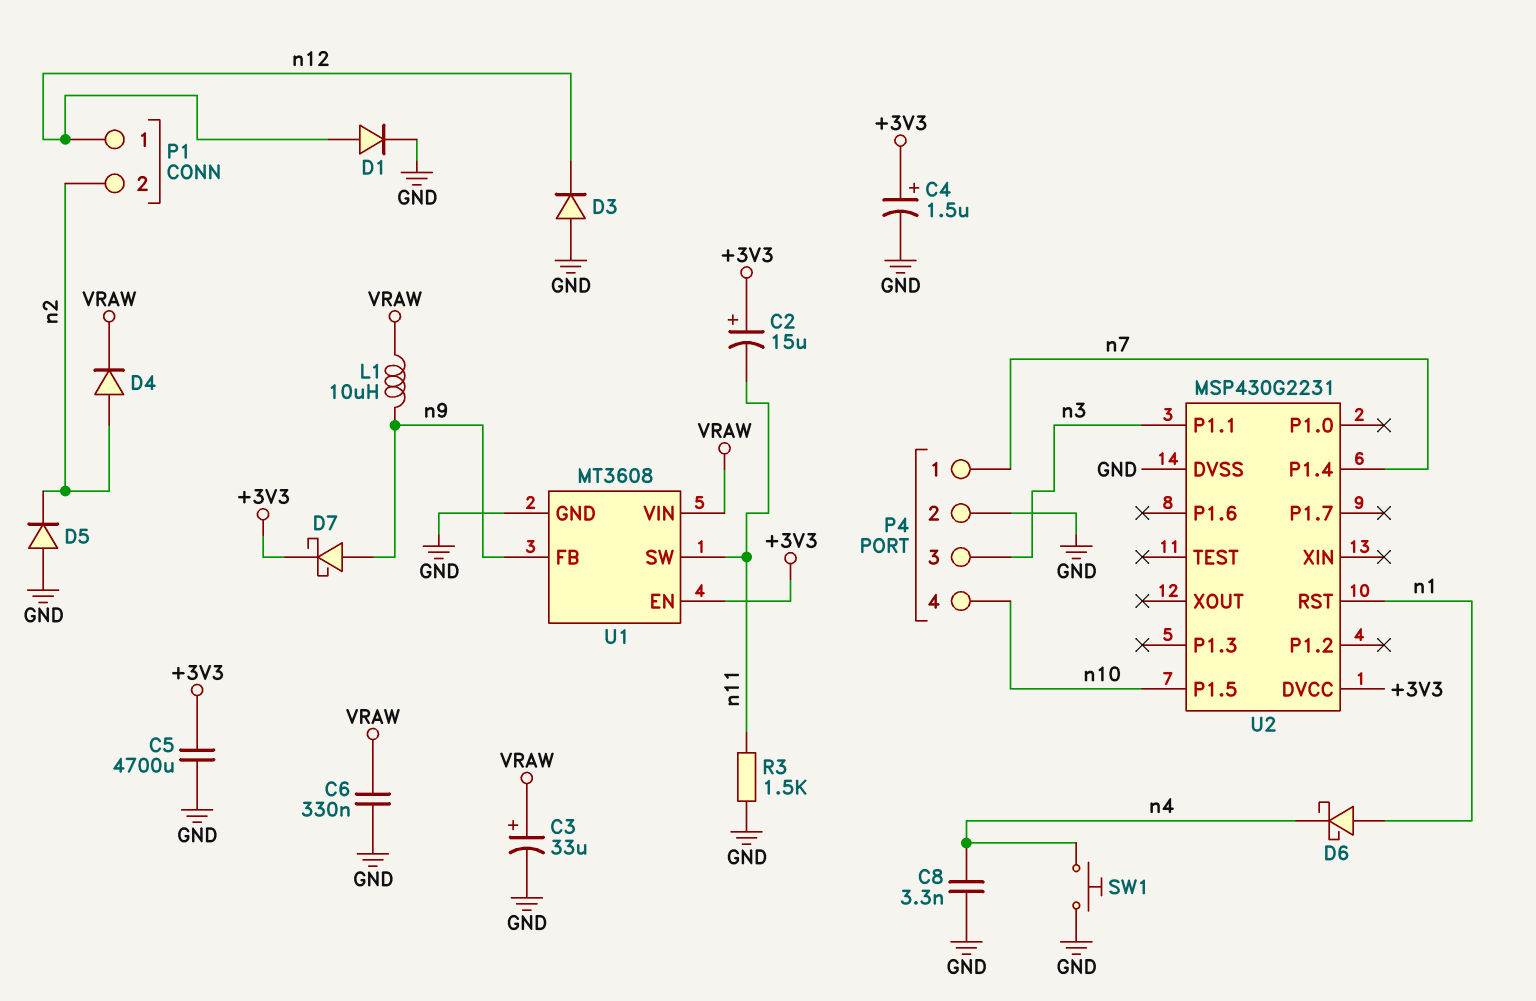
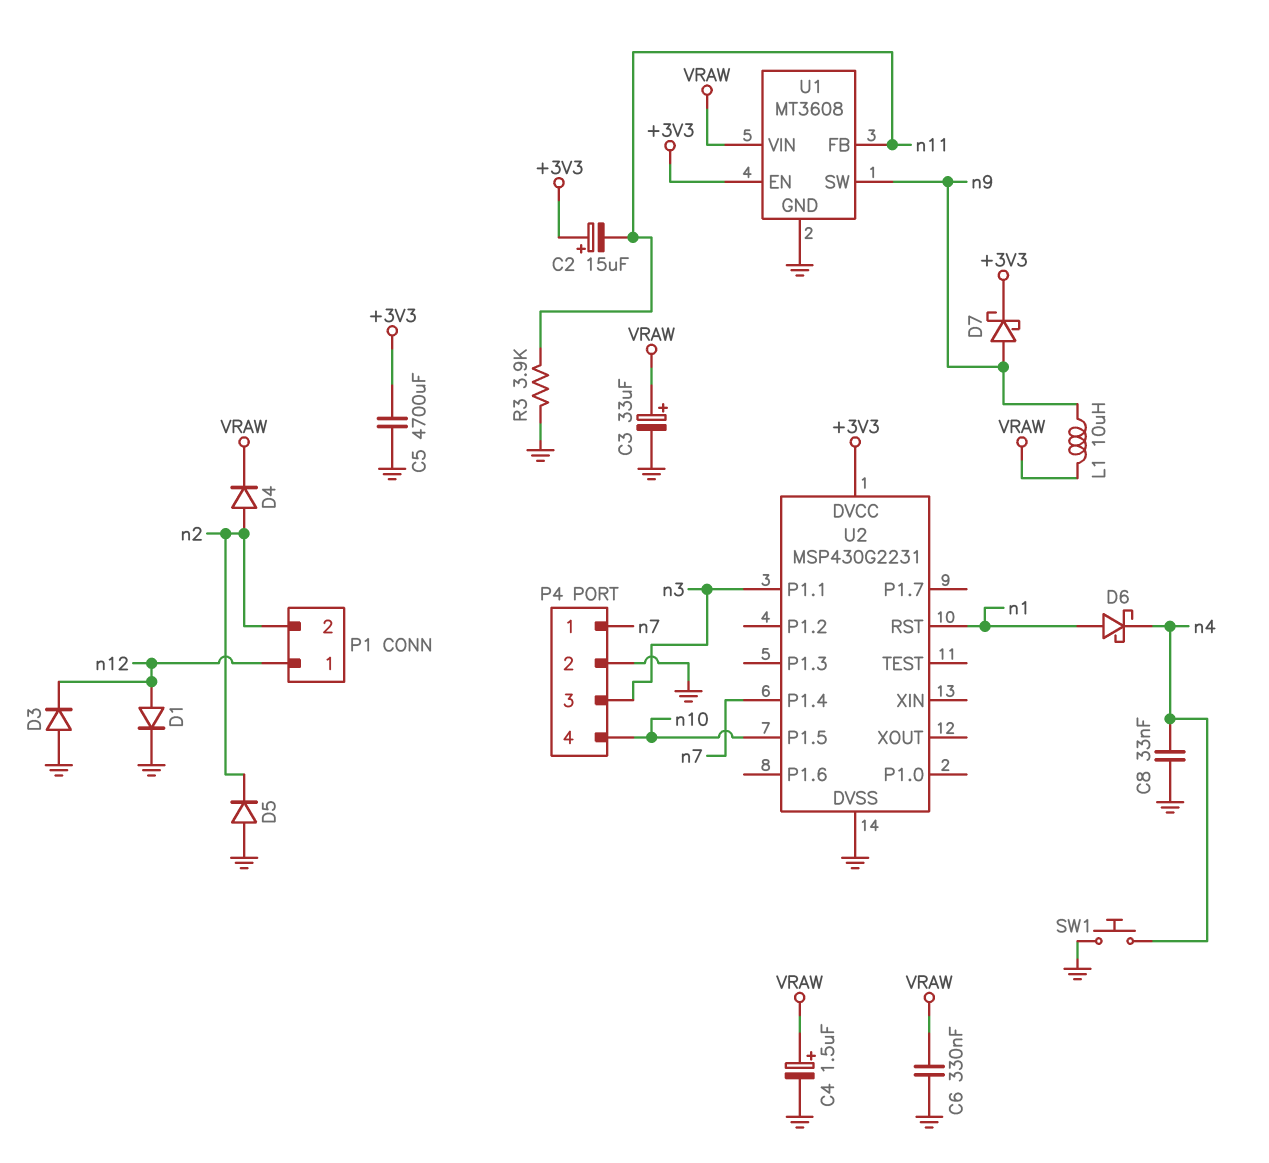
C4: 1.5uF (plus +3V3, minus GND) -> 1.5uF (plus VRAW, minus GND)
C8: 3.3nF (GND, n4) -> 33nF (GND, n4)
R3: 1.5k (GND, n11) -> 3.9k (GND, n11)
U1 pin FB: n9 -> n11
U1 pin SW: n11 -> n9

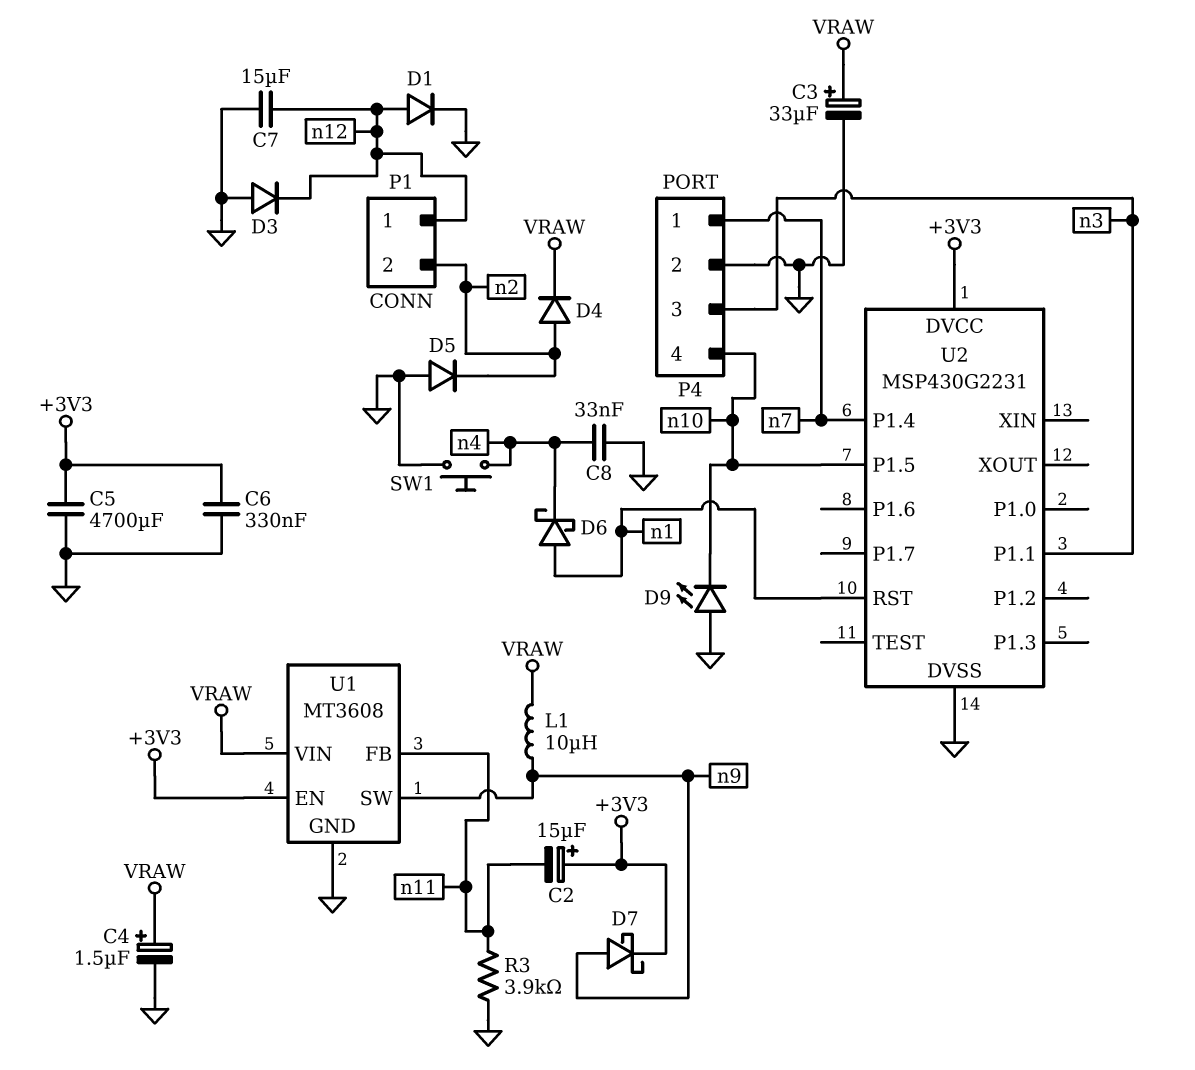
C6: 330nF (GND, VRAW) -> 330nF (+3V3, GND)
C7: none -> 15uF (GND, n12)
D9: none -> LED (A GND, K n10)

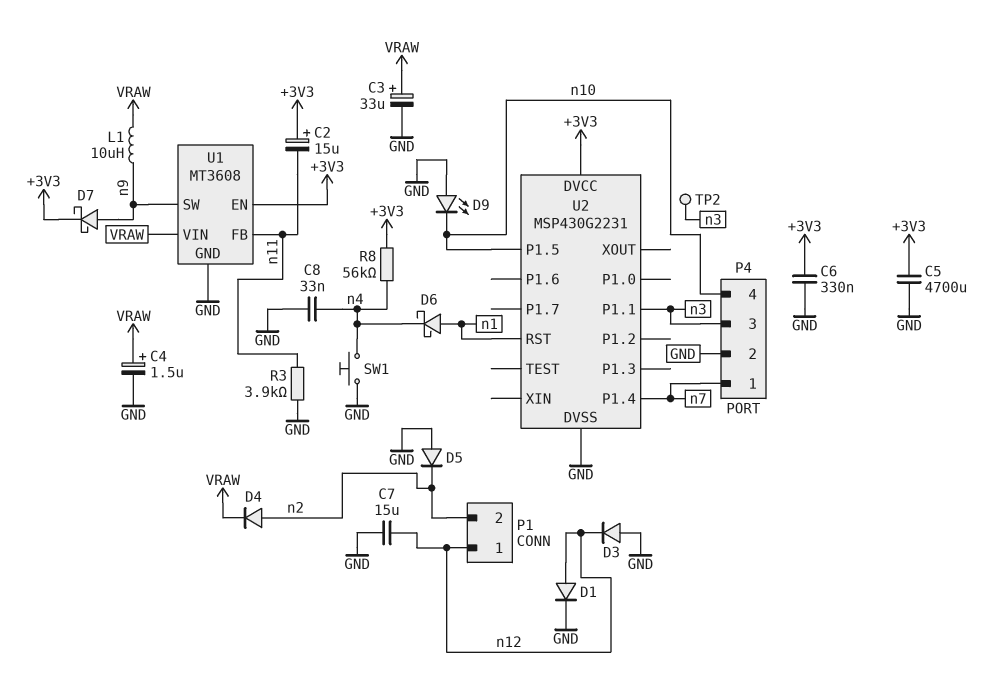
R8: none -> 56k (+3V3, n4)
TP2: none -> test point (n3)

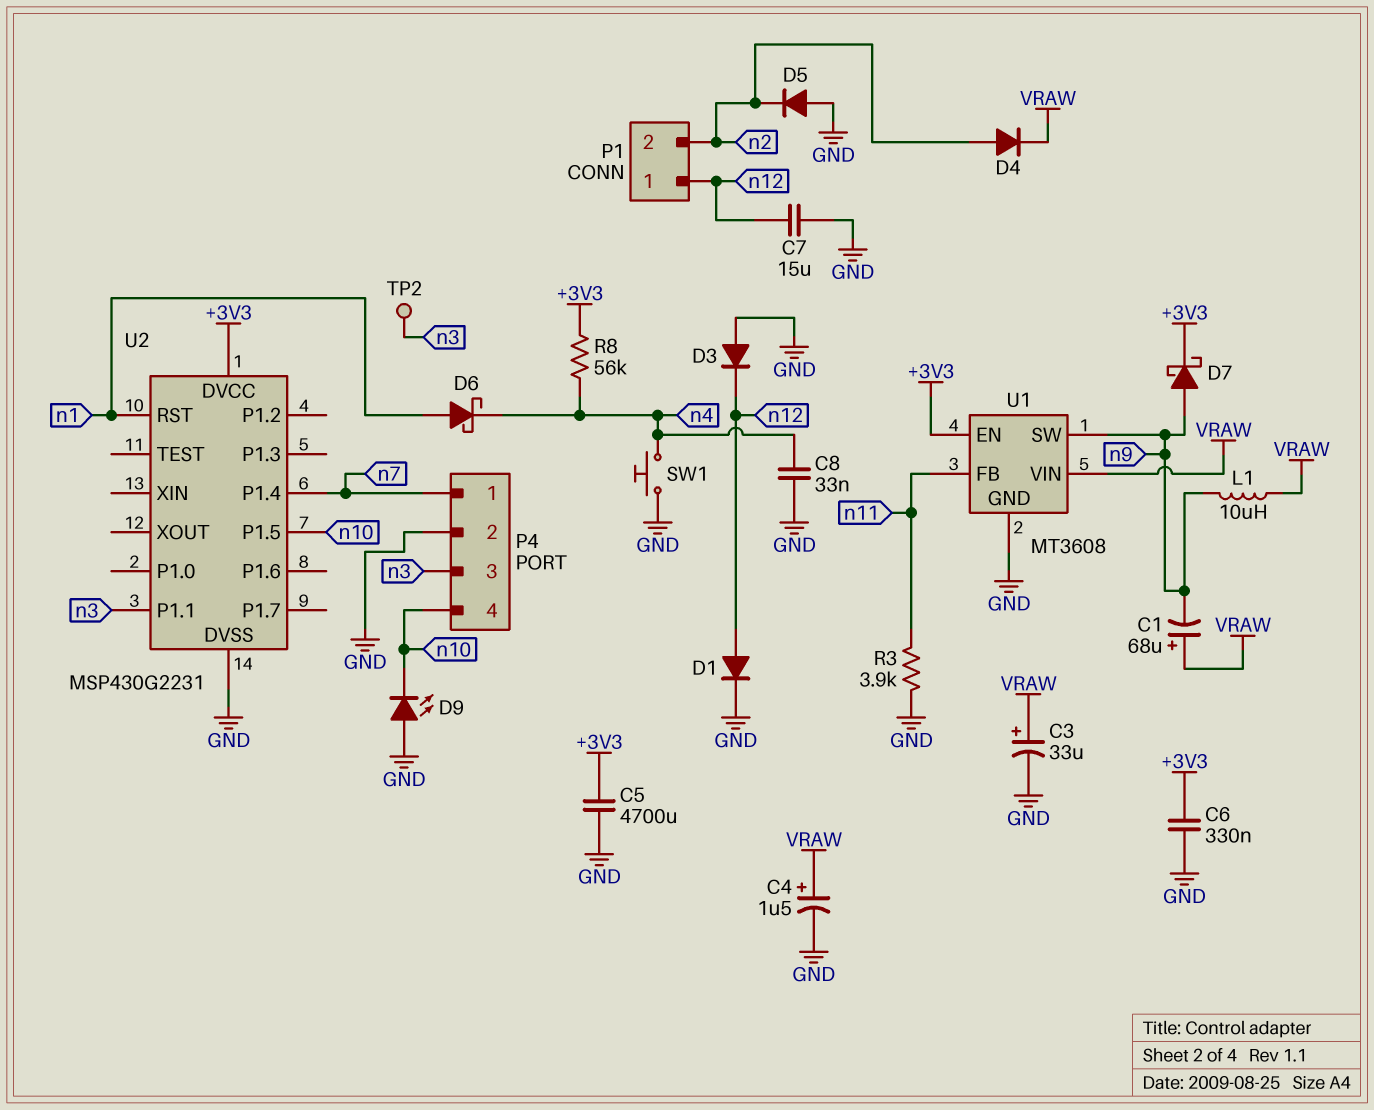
C1: none -> 68uF (plus VRAW, minus n9)
C2: 15uF (plus +3V3, minus n11) -> none

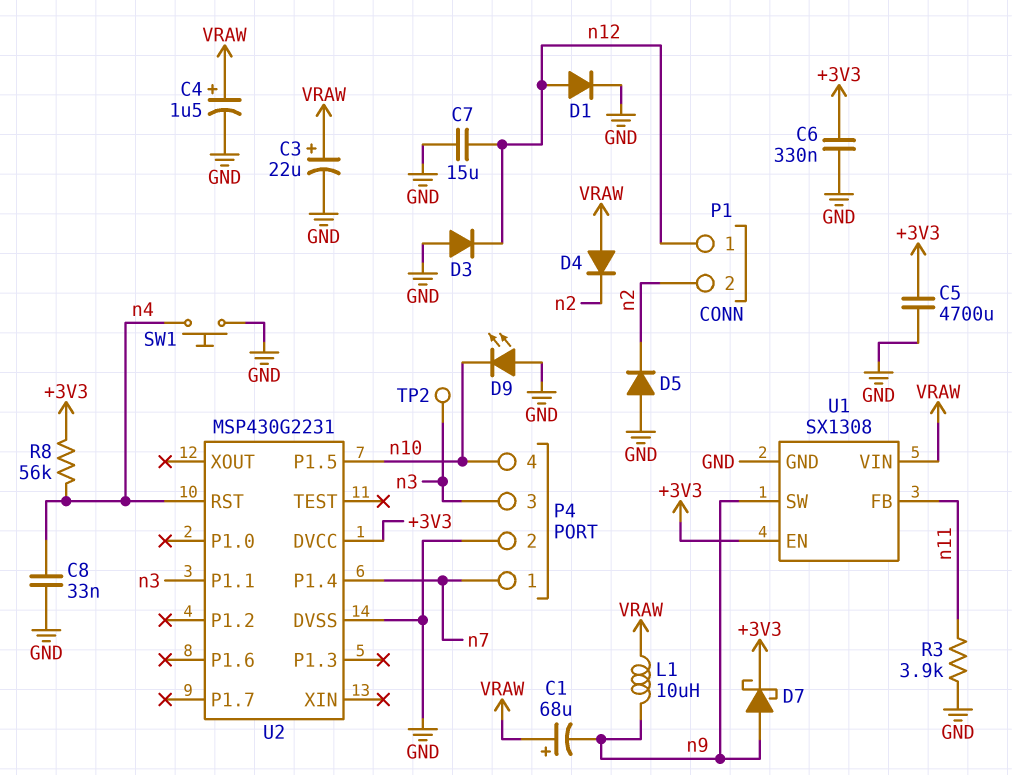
C3: 33uF (plus VRAW, minus GND) -> 22uF (plus VRAW, minus GND)
D4: diode (A n2, K VRAW) -> diode (A VRAW, K n2)
D6: schottky (A n1, K n4) -> none
U1: MT3608 -> SX1308
U2 pin RST: n1 -> n4

